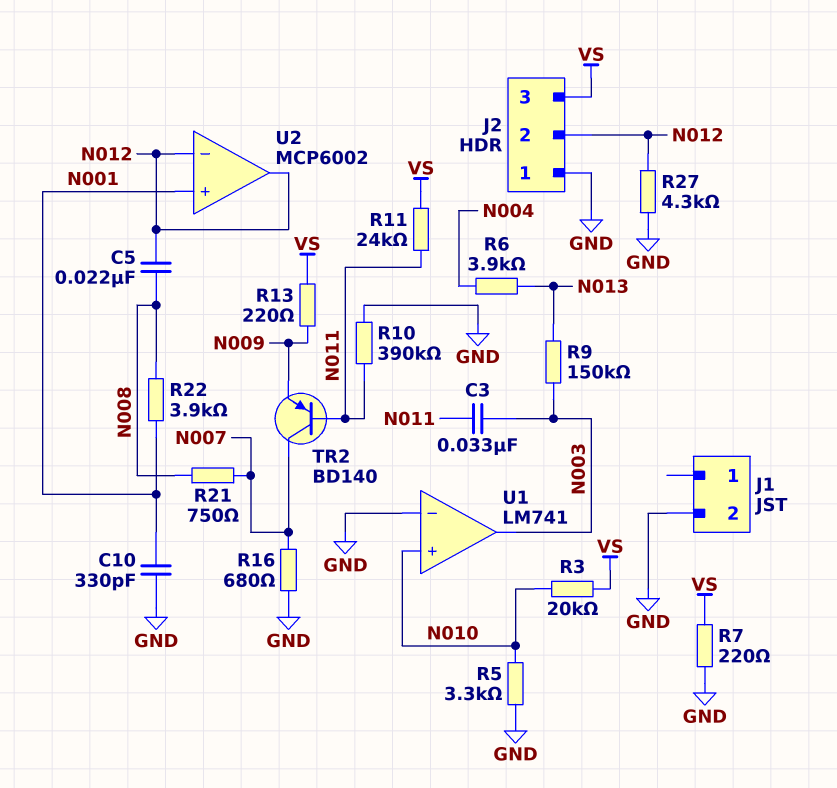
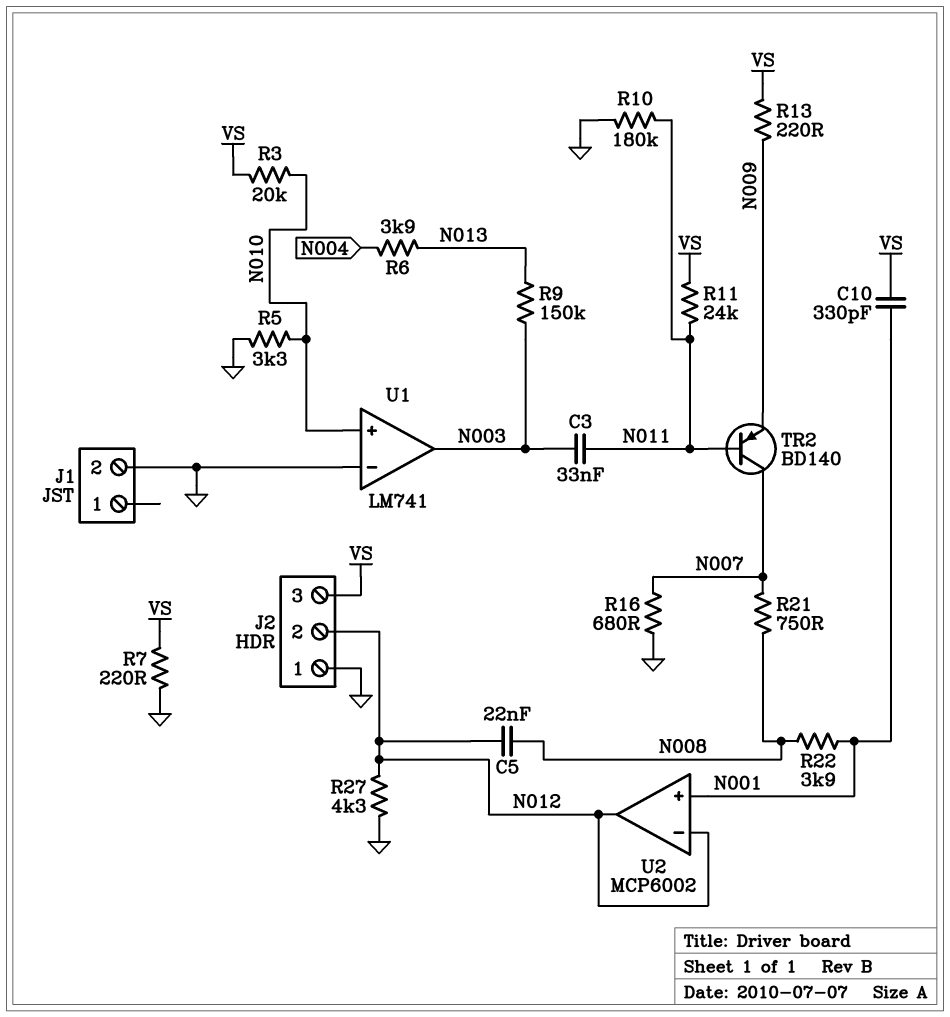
C10: 330pF (GND, N001) -> 330pF (N001, VS)
R10: 390k (GND, N011) -> 180k (GND, N011)

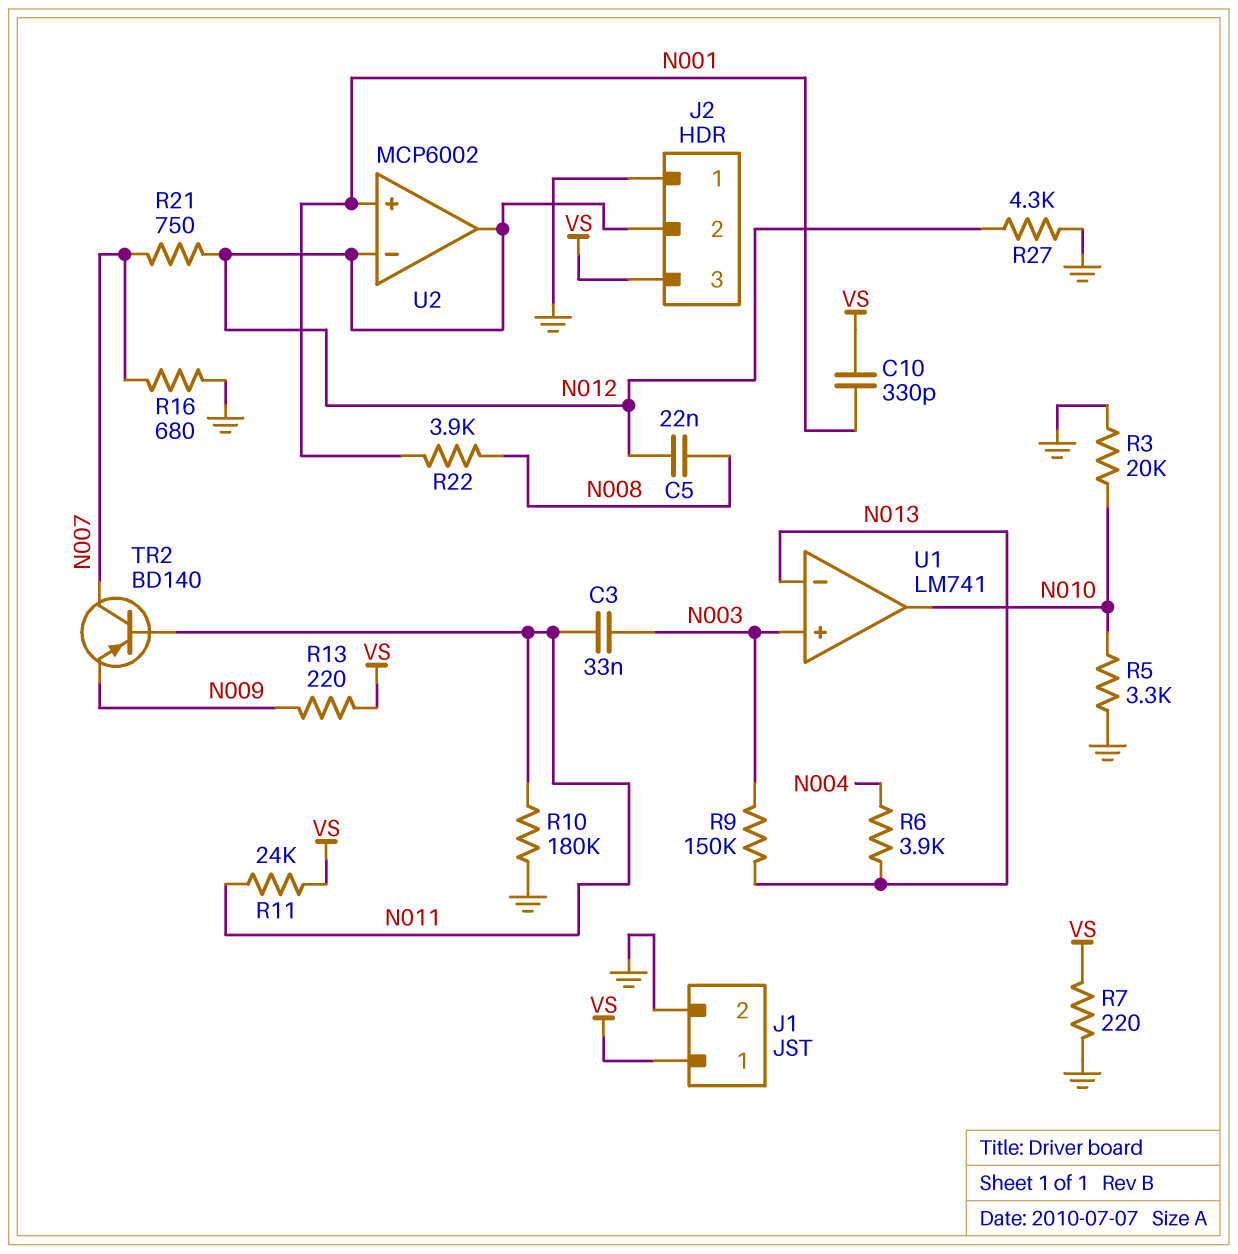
J1 pin 1: none -> VS
R3: 20k (N010, VS) -> 20k (GND, N010)
R21: 750 (N007, N008) -> 750 (N007, N012)
U1 pin in+: N010 -> N003
U1 pin in-: GND -> N013
U1 pin out: N003 -> N010

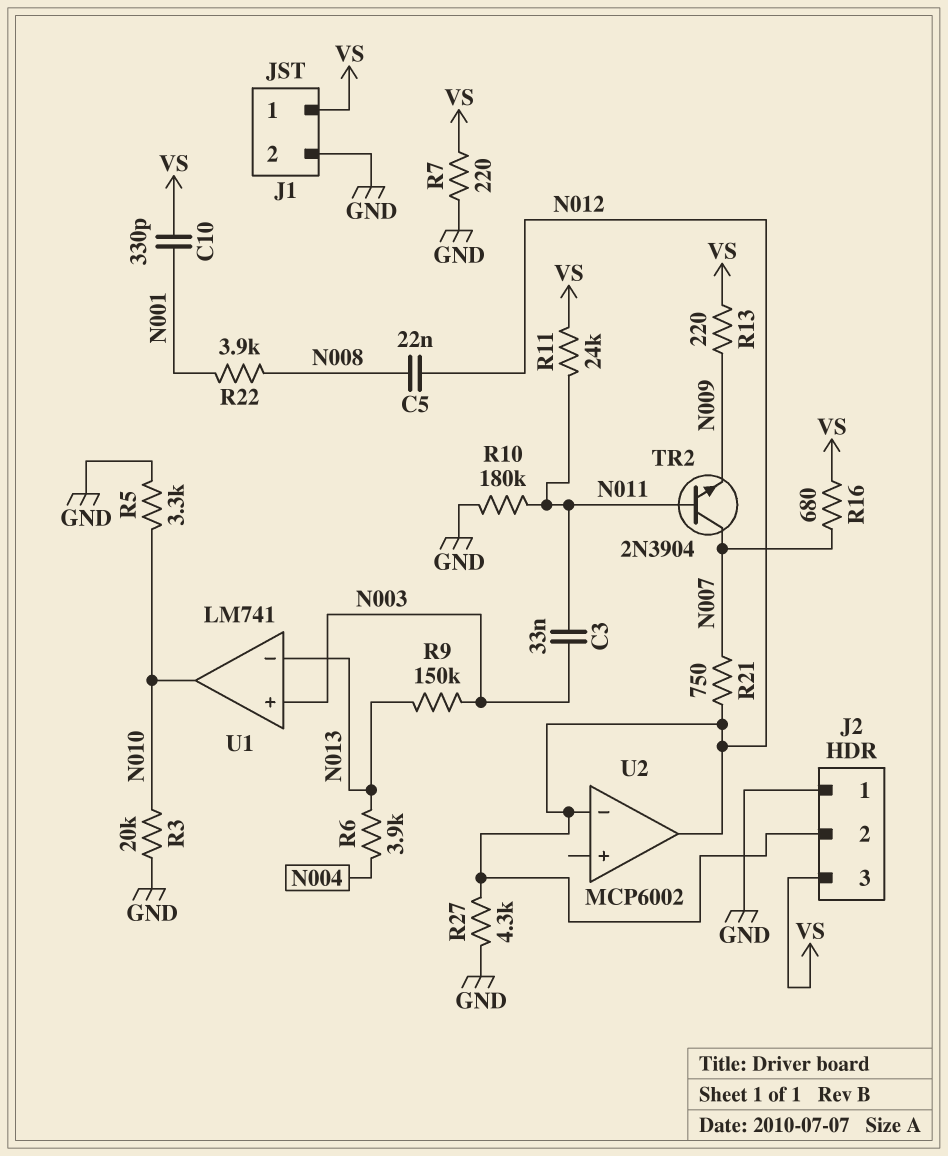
R16: 680 (GND, N007) -> 680 (N007, VS)
TR2: PNP BD140 (B N011, C N007, E N009) -> NPN 2N3904 (B N011, C N007, E N009)
U2 pin in+: N001 -> none

